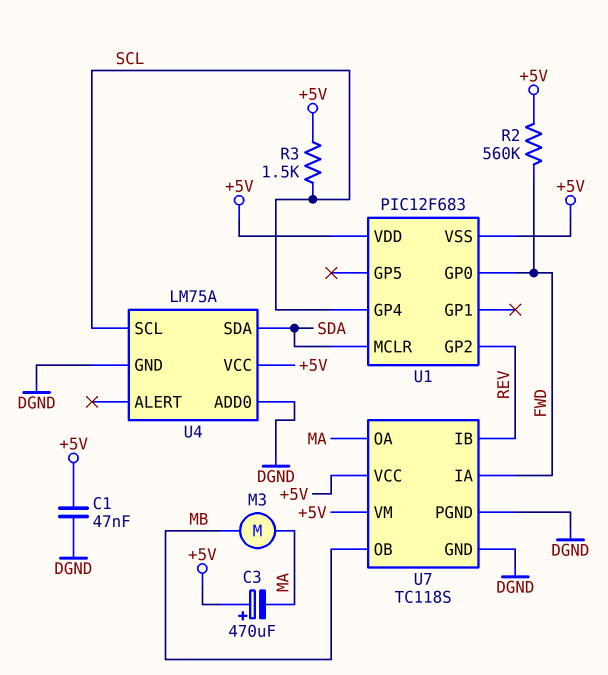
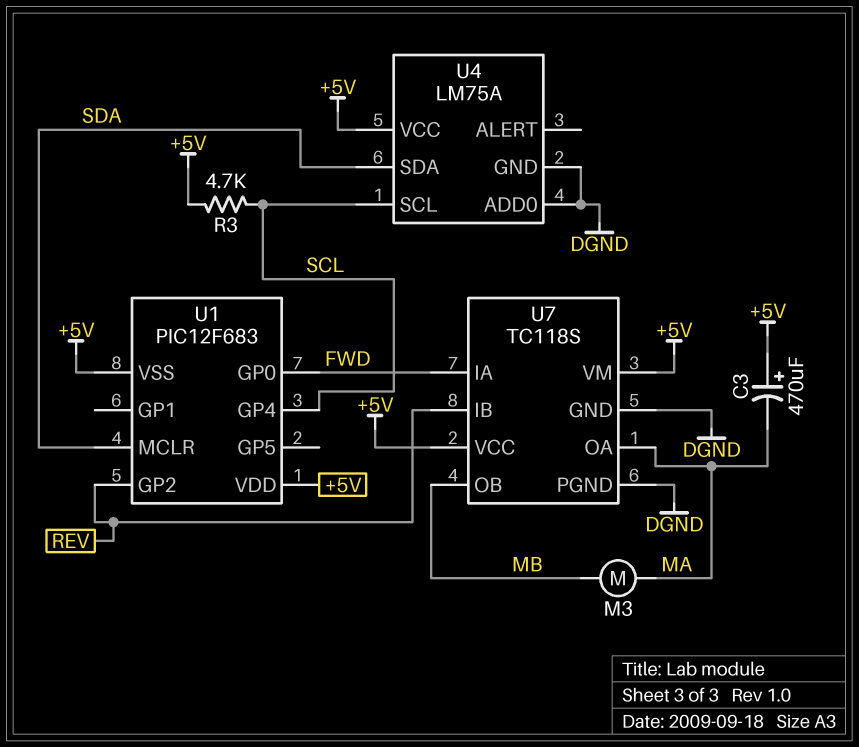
C1: 47nF (+5V, DGND) -> none
R2: 560k (+5V, FWD) -> none
R3: 1.5k (+5V, SCL) -> 4.7k (+5V, SCL)

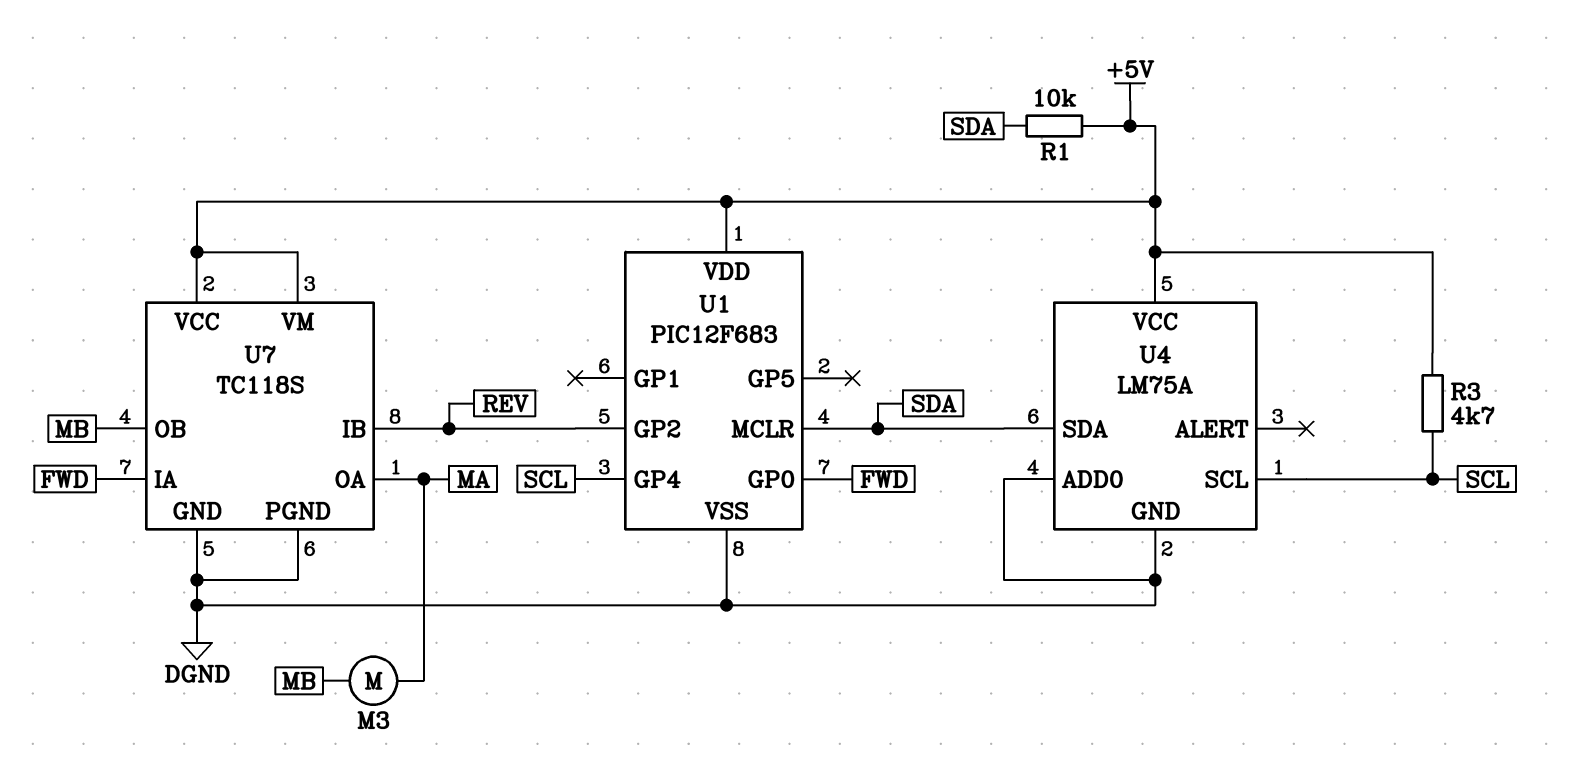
C3: 470uF (plus +5V, minus MA) -> none
R1: none -> 10k (+5V, SDA)
U1 pin VSS: +5V -> DGND

